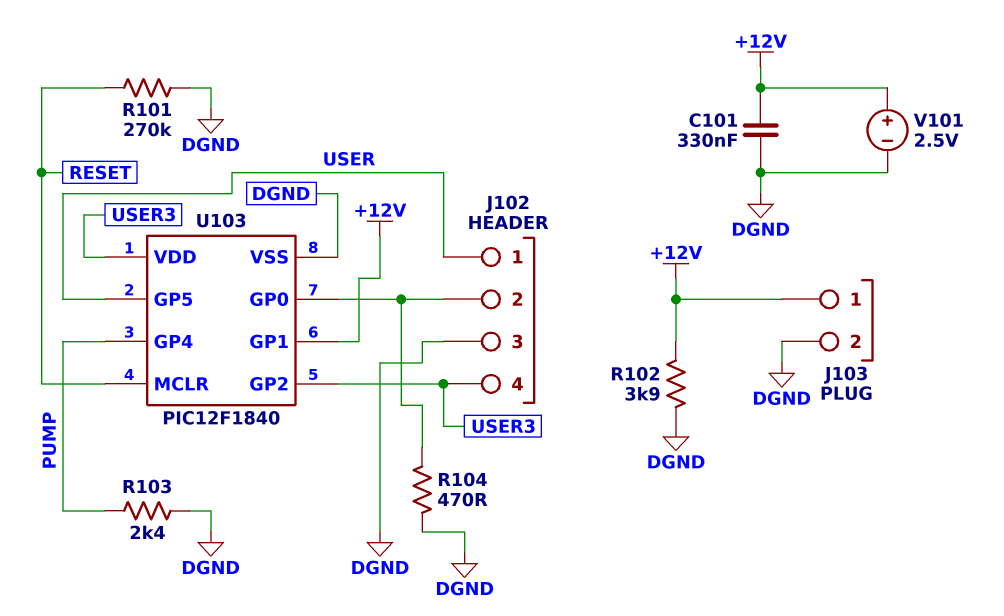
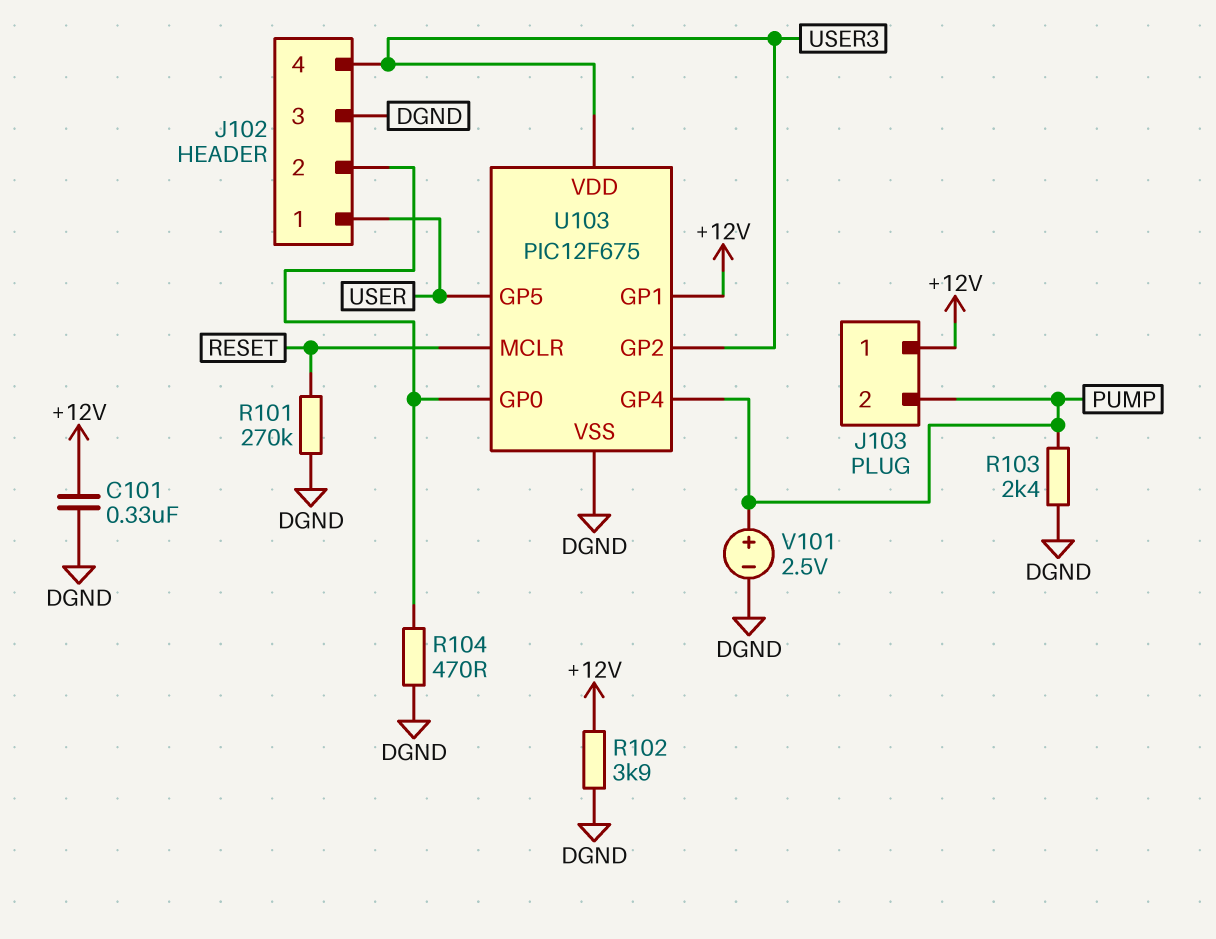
J103 pin 2: DGND -> PUMP
U103: PIC12F1840 -> PIC12F675
V101: 2.5V (plus +12V, minus DGND) -> 2.5V (plus PUMP, minus DGND)

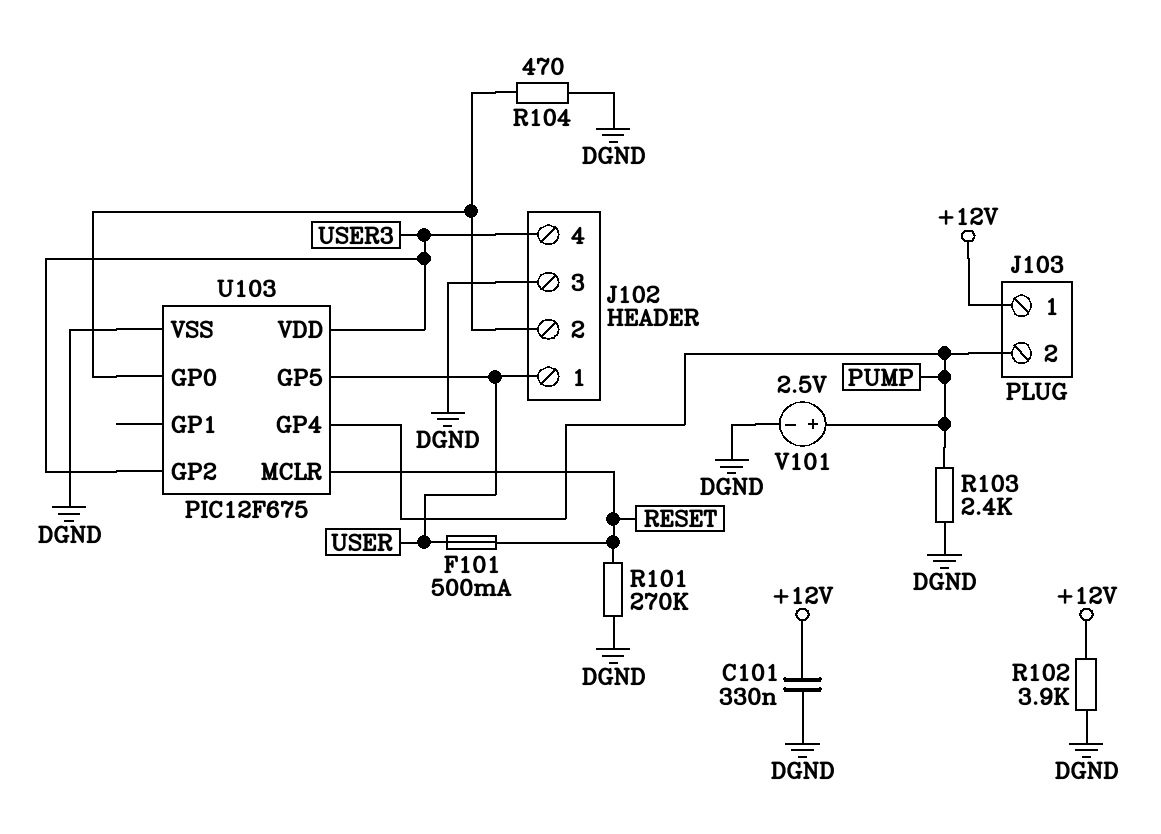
F101: none -> 500mA (RESET, USER)
U103 pin GP1: +12V -> none

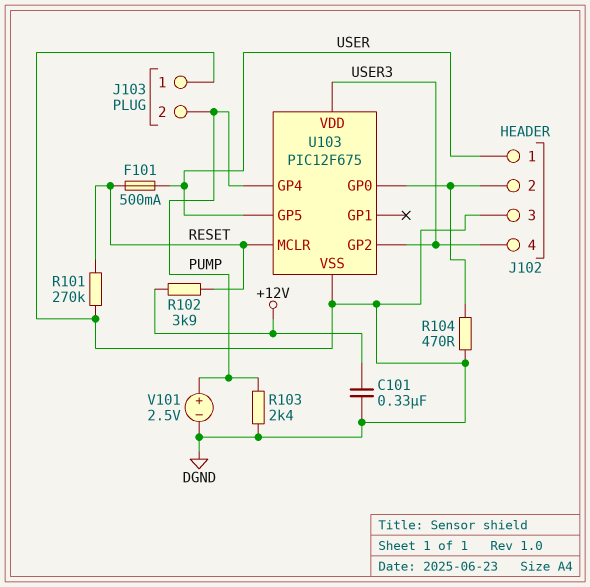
J103 pin 1: +12V -> DGND
R102: 3.9k (+12V, DGND) -> 3.9k (+12V, RESET)

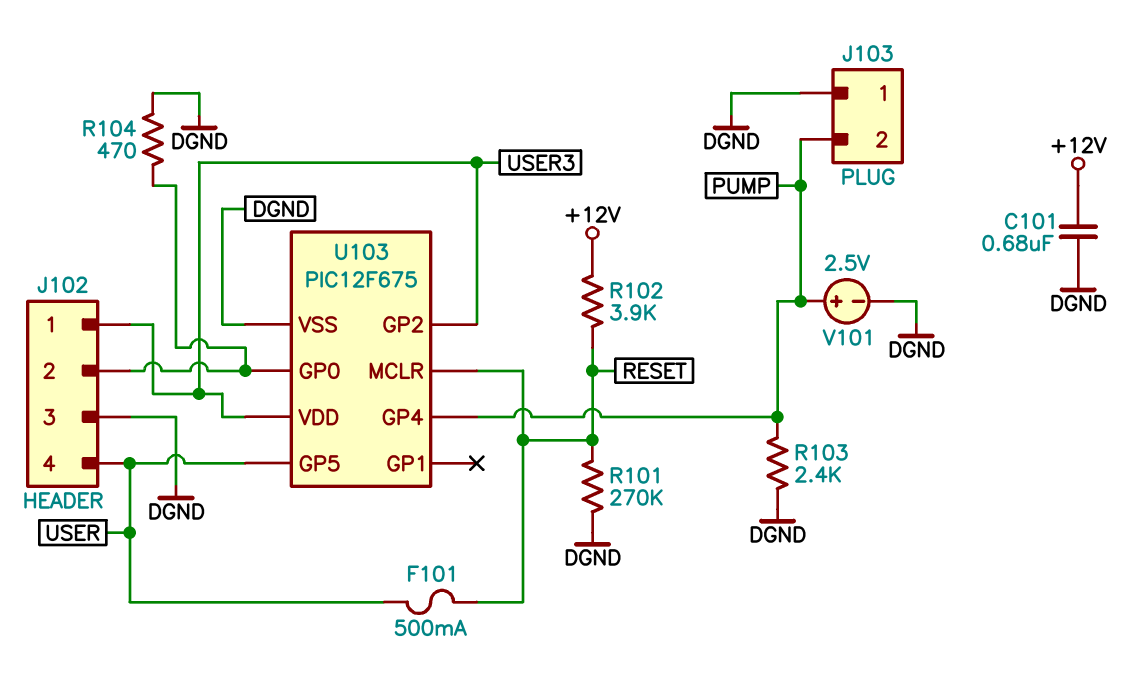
C101: 330nF (+12V, DGND) -> 680nF (+12V, DGND)
J102 pin 1: USER -> USER3
J102 pin 4: USER3 -> USER

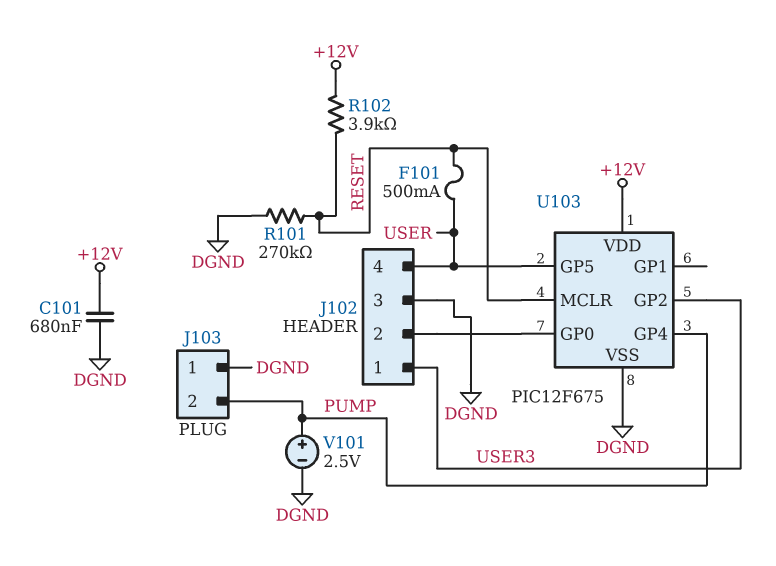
R103: 2.4k (DGND, PUMP) -> none
R104: 470 (DGND, J102/2) -> none
U103 pin VDD: USER3 -> +12V

